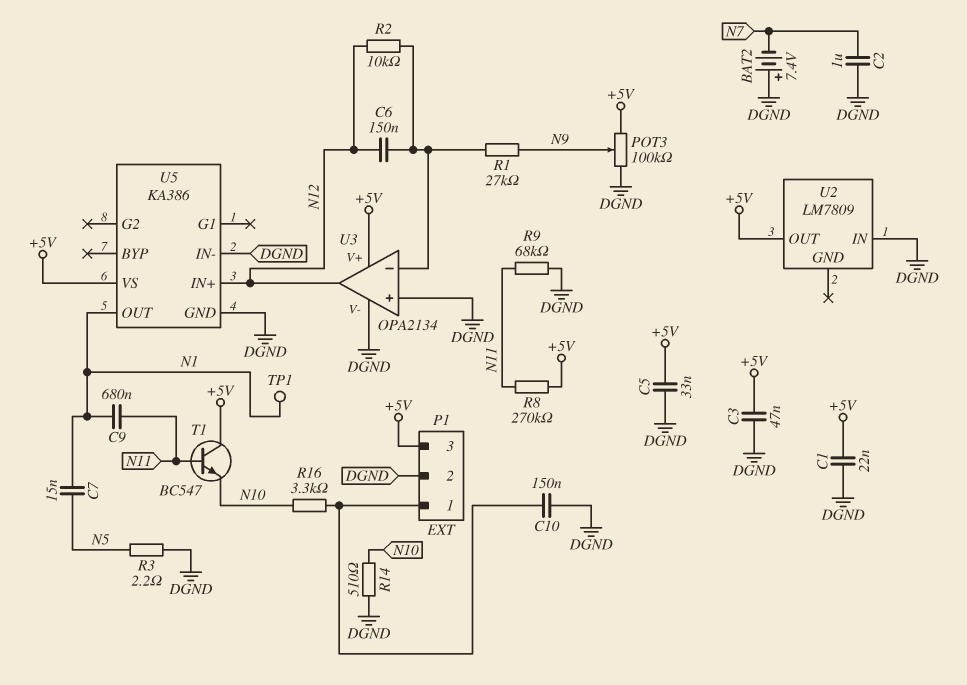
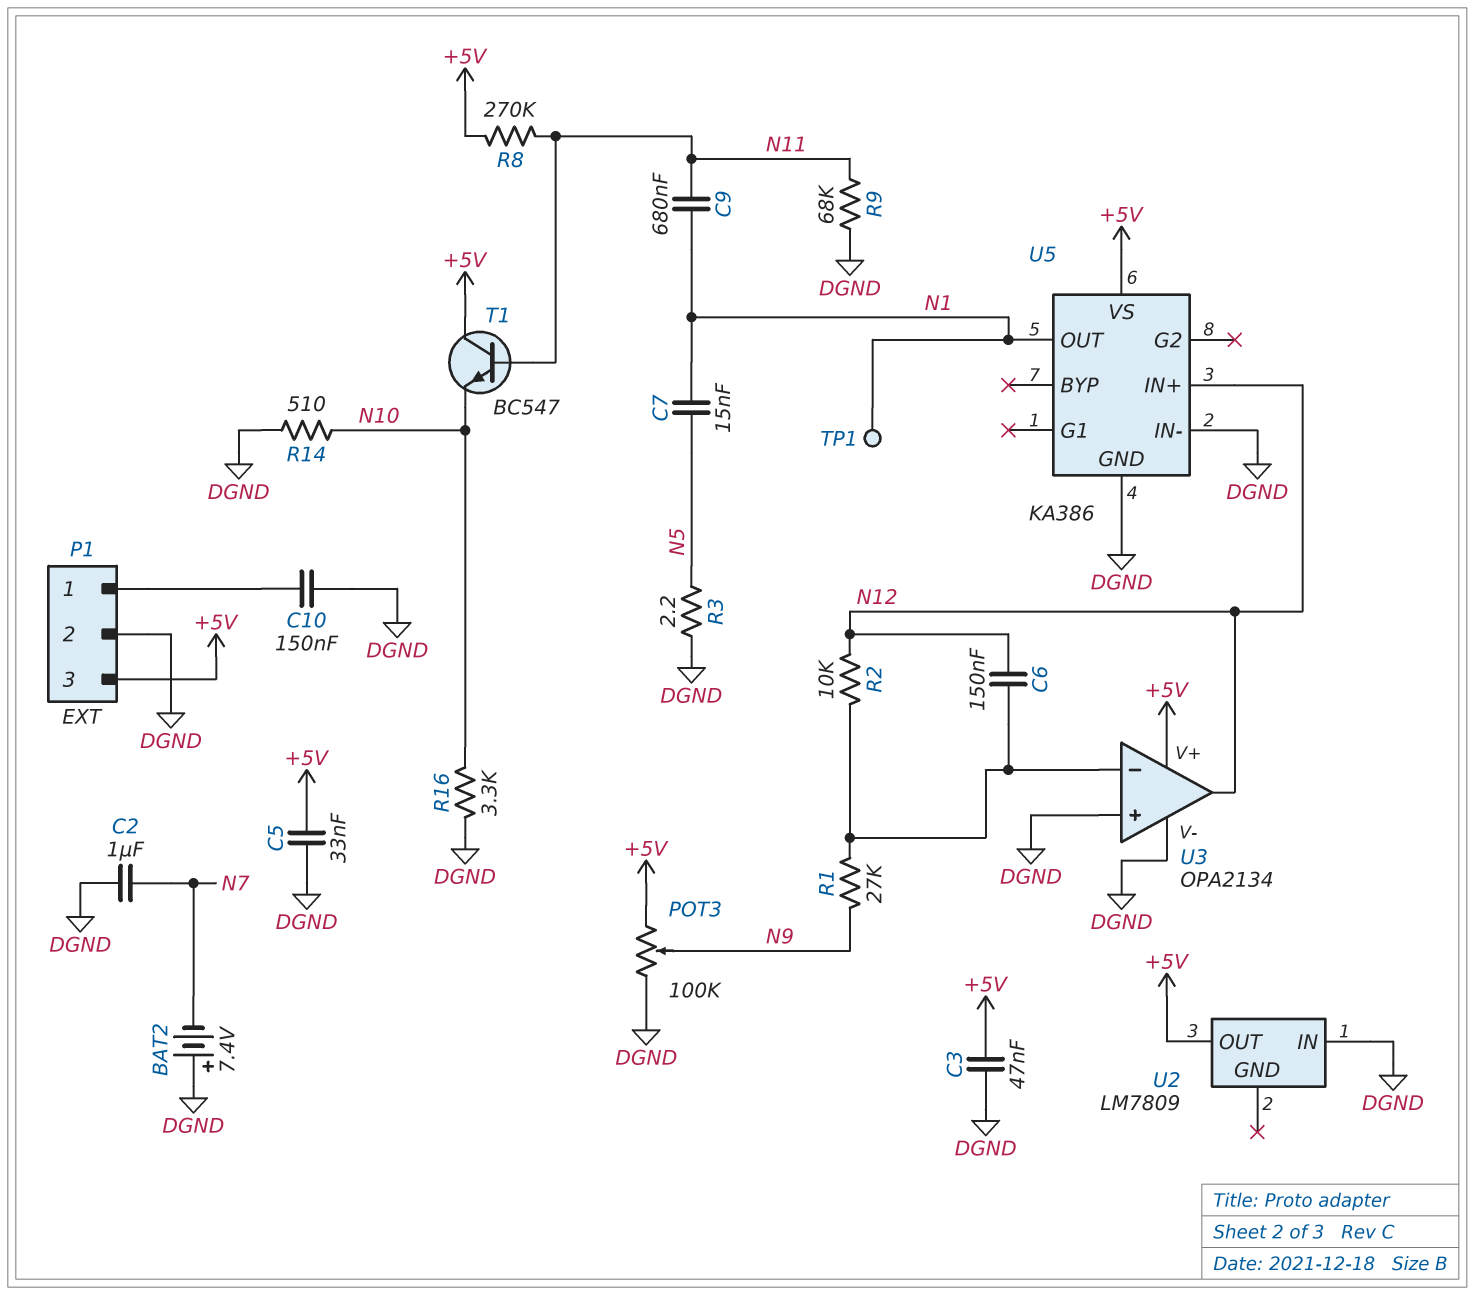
C1: 22nF (+5V, DGND) -> none
R16: 3.3k (N10, P1/1) -> 3.3k (DGND, N10)

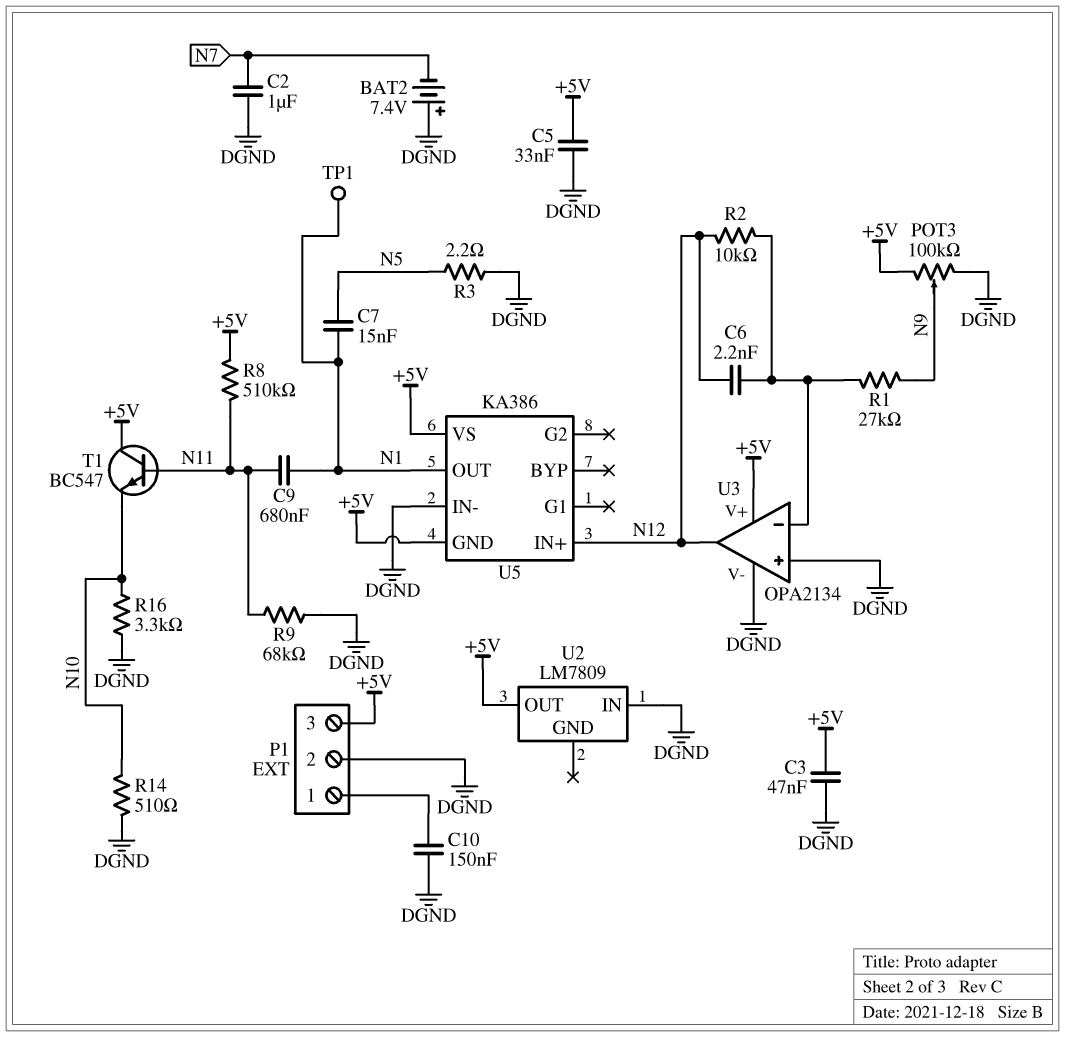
C6: 150nF (N12, U3/in-) -> 2.2nF (N12, U3/in-)
R8: 270k (+5V, N11) -> 510k (+5V, N11)
U5 pin GND: DGND -> +5V

